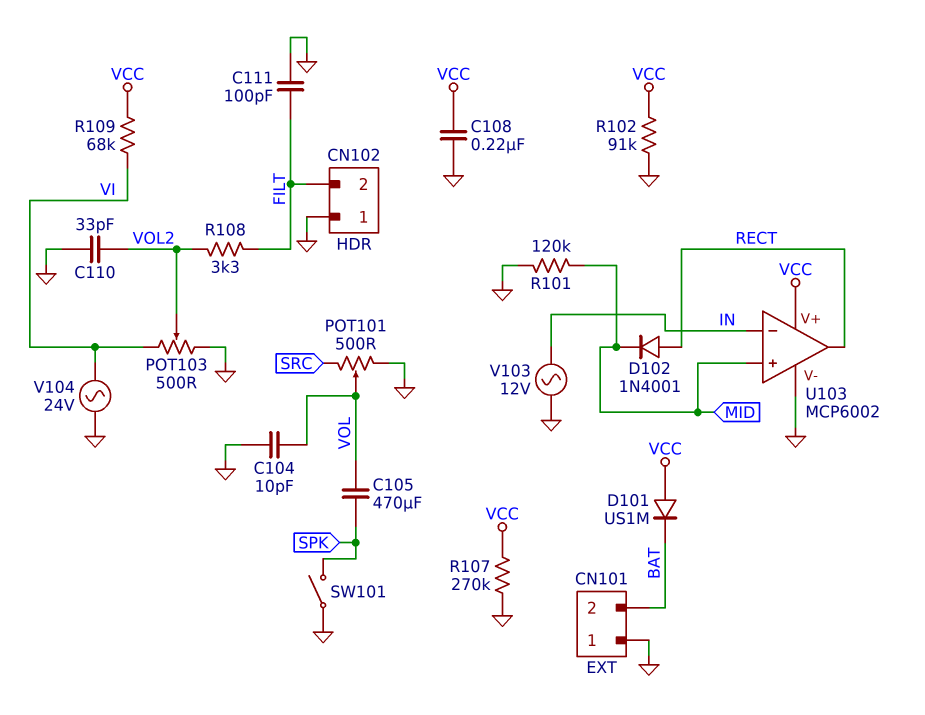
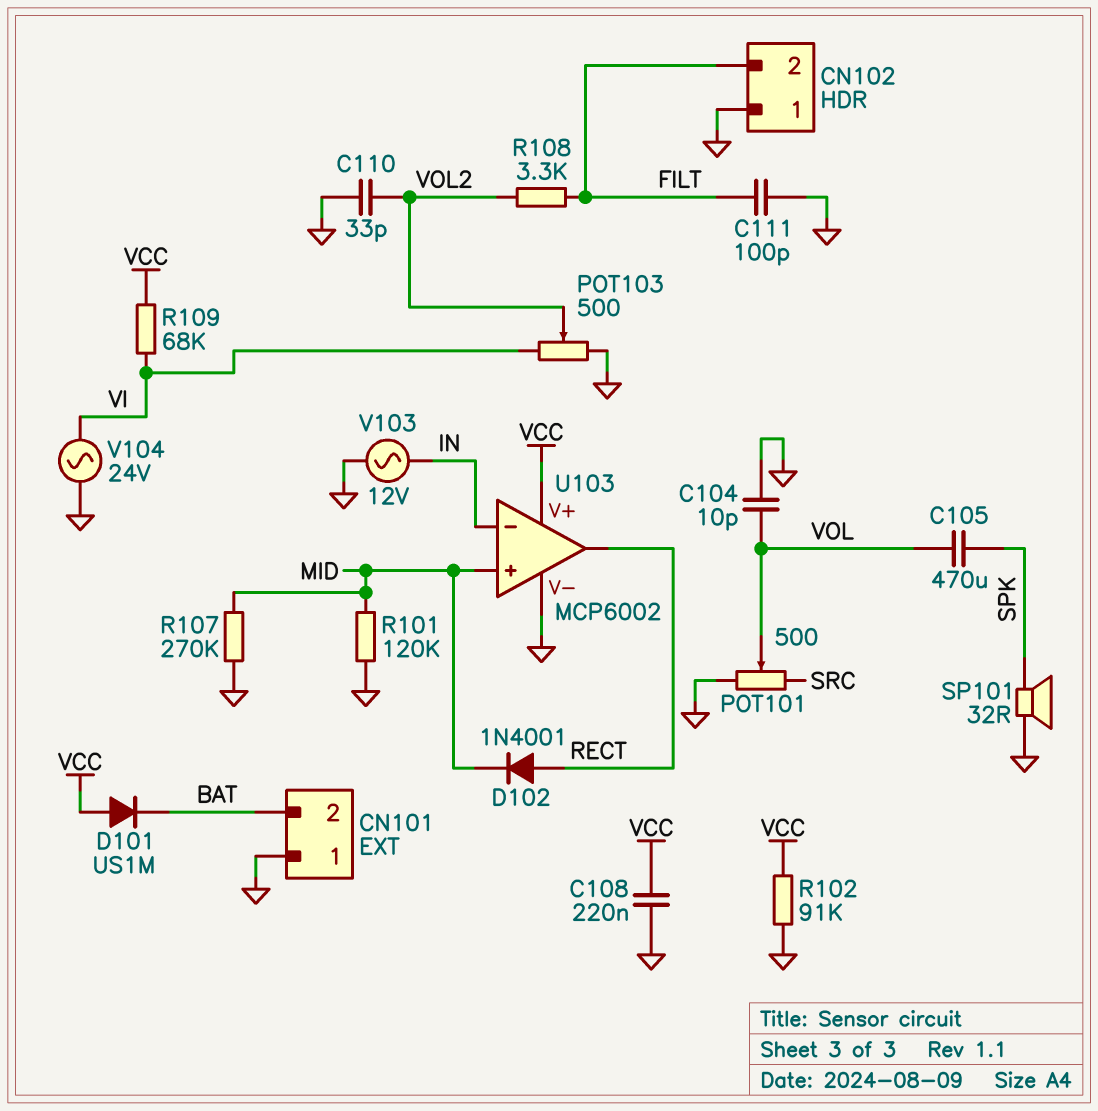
R107: 270k (GND, VCC) -> 270k (GND, MID)
SP101: none -> speaker 32R (GND, SPK)
SW101: switch (GND, SPK) -> none

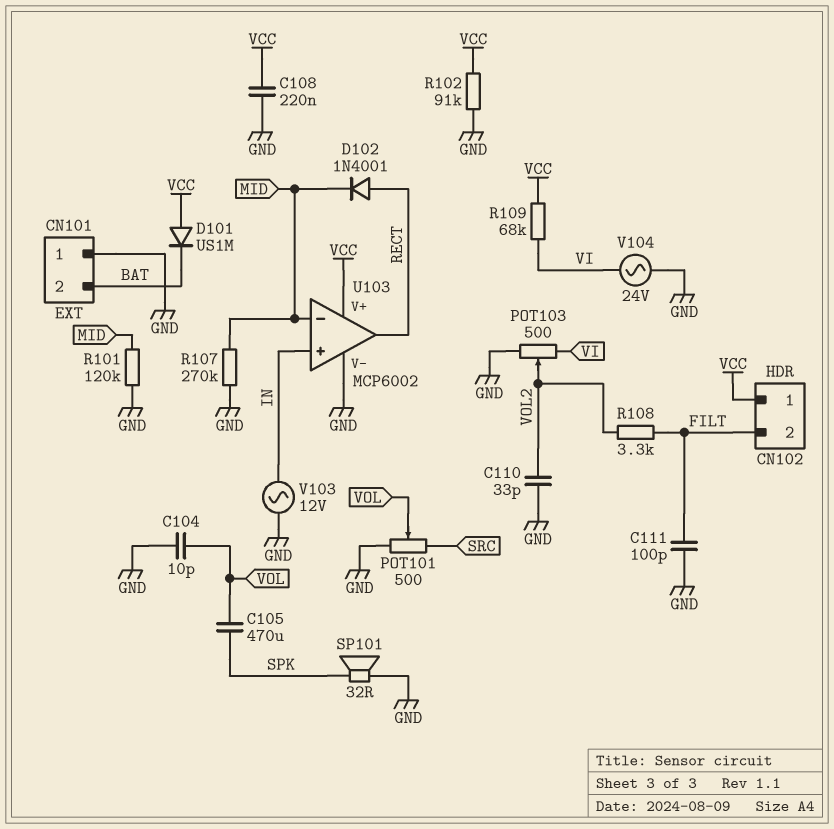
CN102 pin 1: GND -> VCC
U103 pin in+: MID -> IN
U103 pin in-: IN -> MID

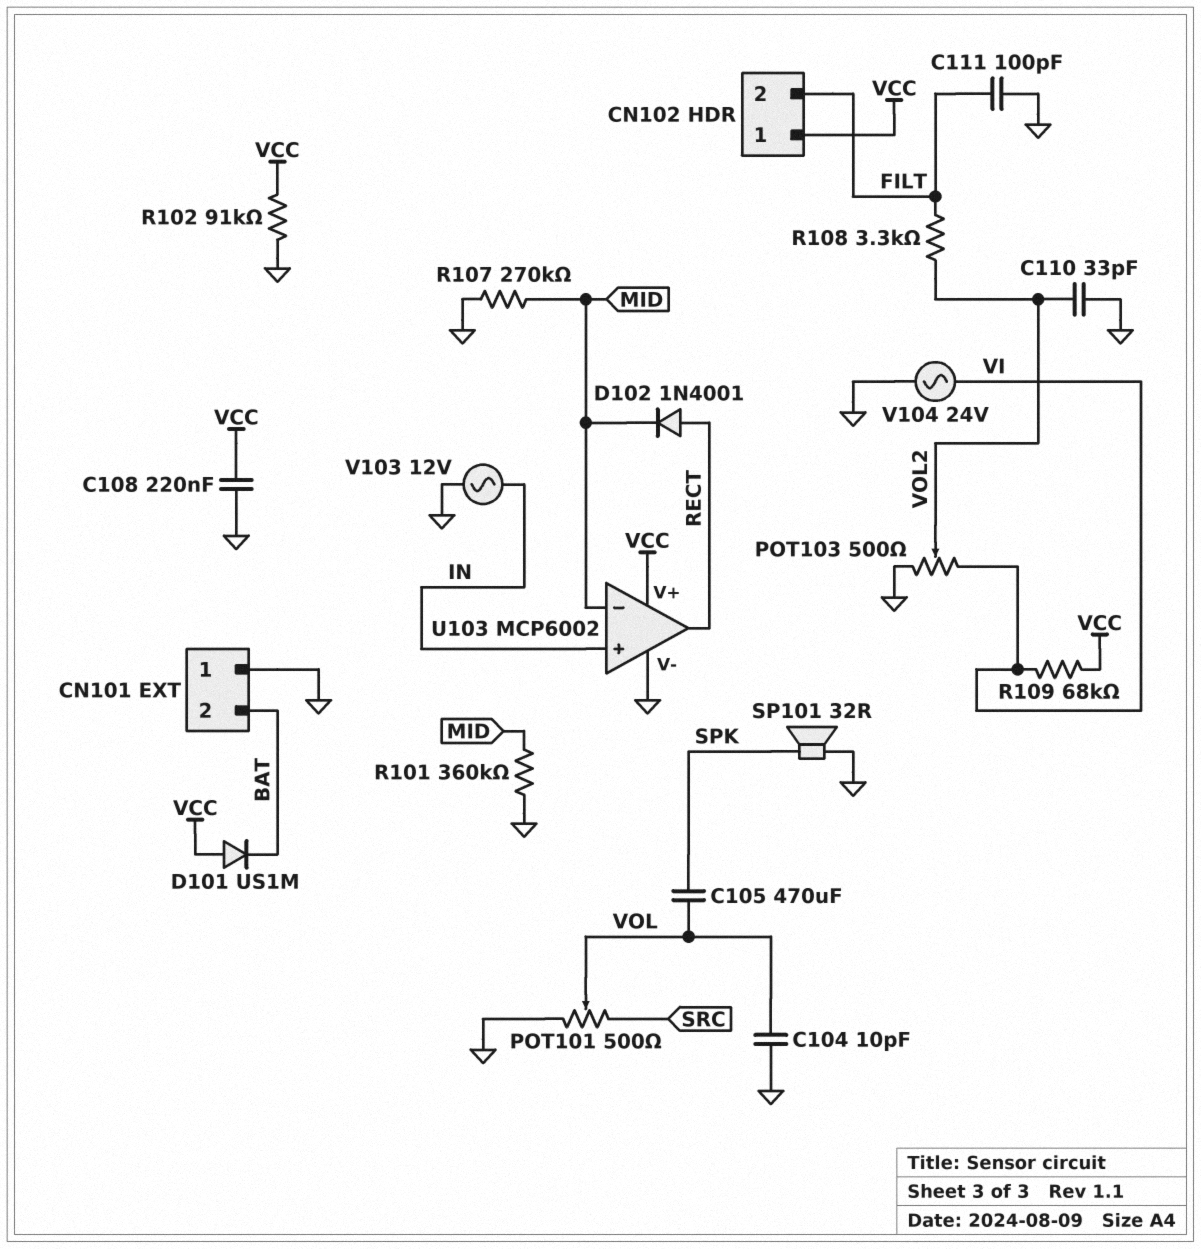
R101: 120k (GND, MID) -> 360k (GND, MID)

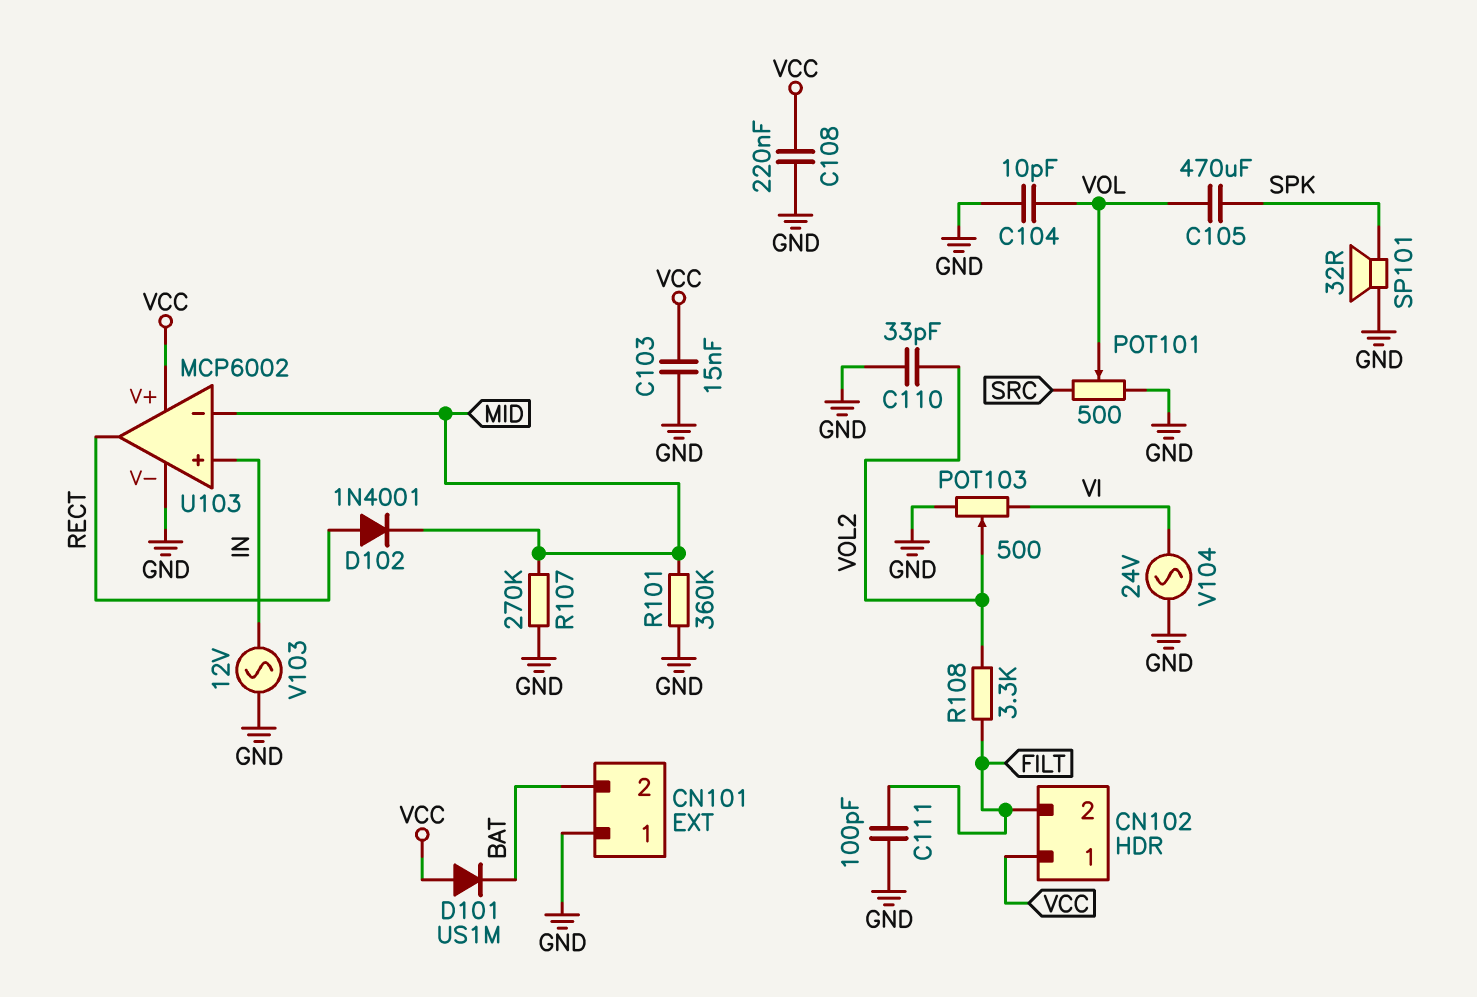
C103: none -> 15nF (GND, VCC)
R102: 91k (GND, VCC) -> none
R109: 68k (VCC, VI) -> none

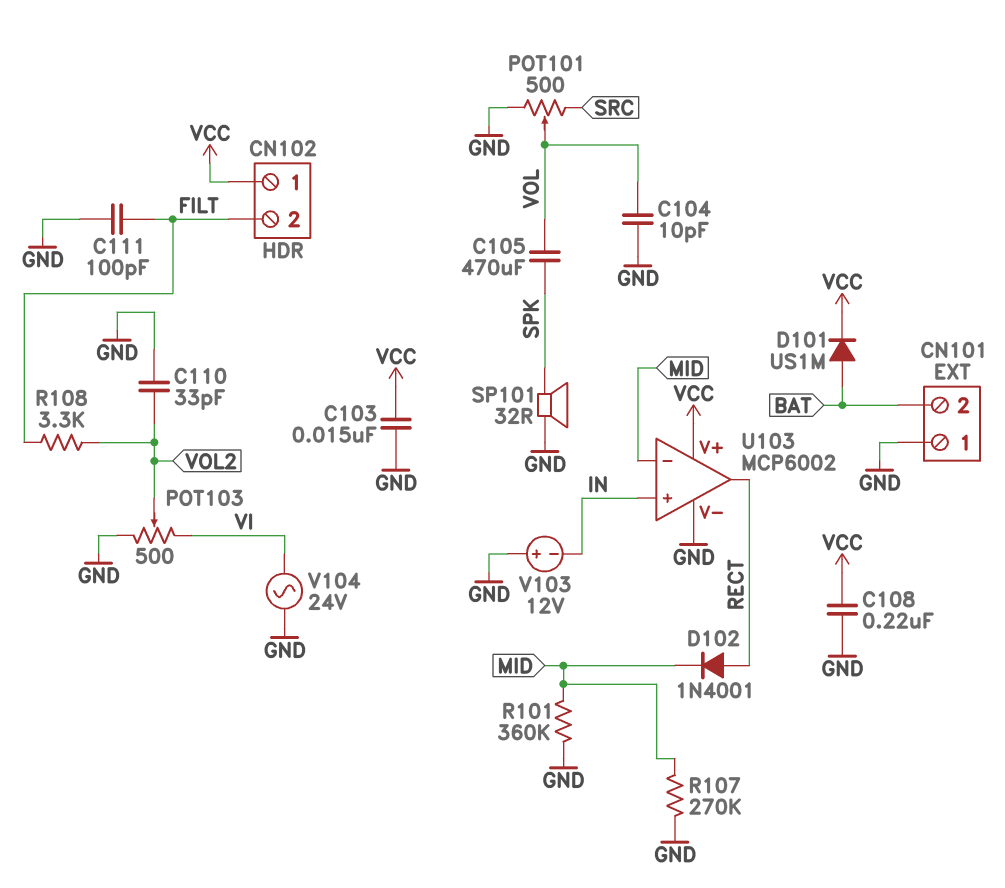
D101: diode US1M (A VCC, K BAT) -> diode US1M (A BAT, K VCC)
V103: AC 12V (GND, IN) -> 12V (plus GND, minus IN)

